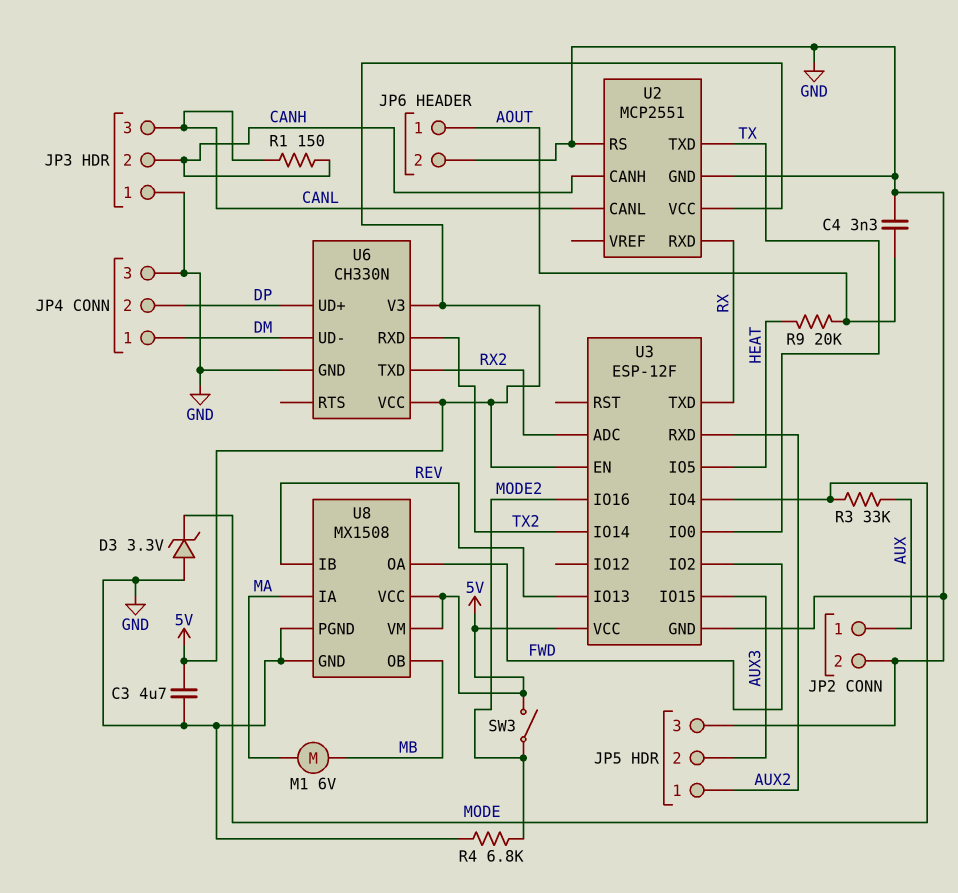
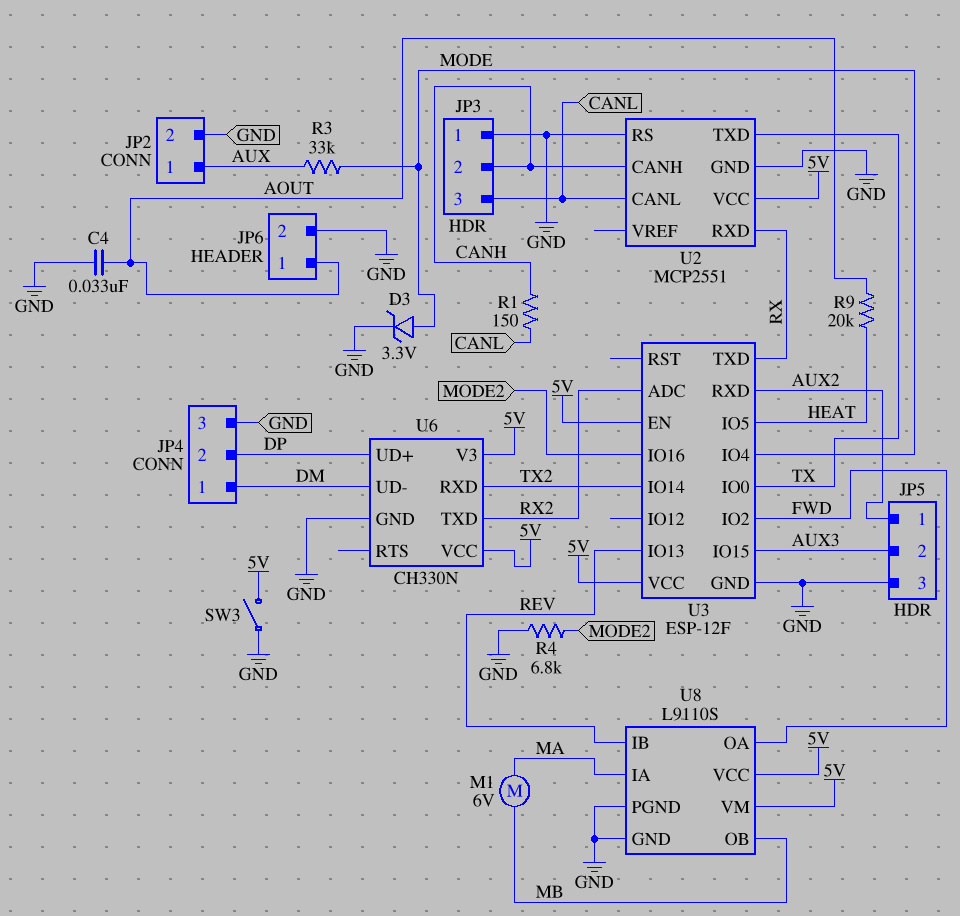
C3: 4.7uF (5V, GND) -> none
C4: 3.3nF (AOUT, GND) -> 33nF (AOUT, GND)
D3: zener 3.3V (A GND, K MODE) -> zener 3.3V (A MODE, K GND)
SW3: switch (5V, MODE2) -> switch (5V, GND)
U8: MX1508 -> L9110S

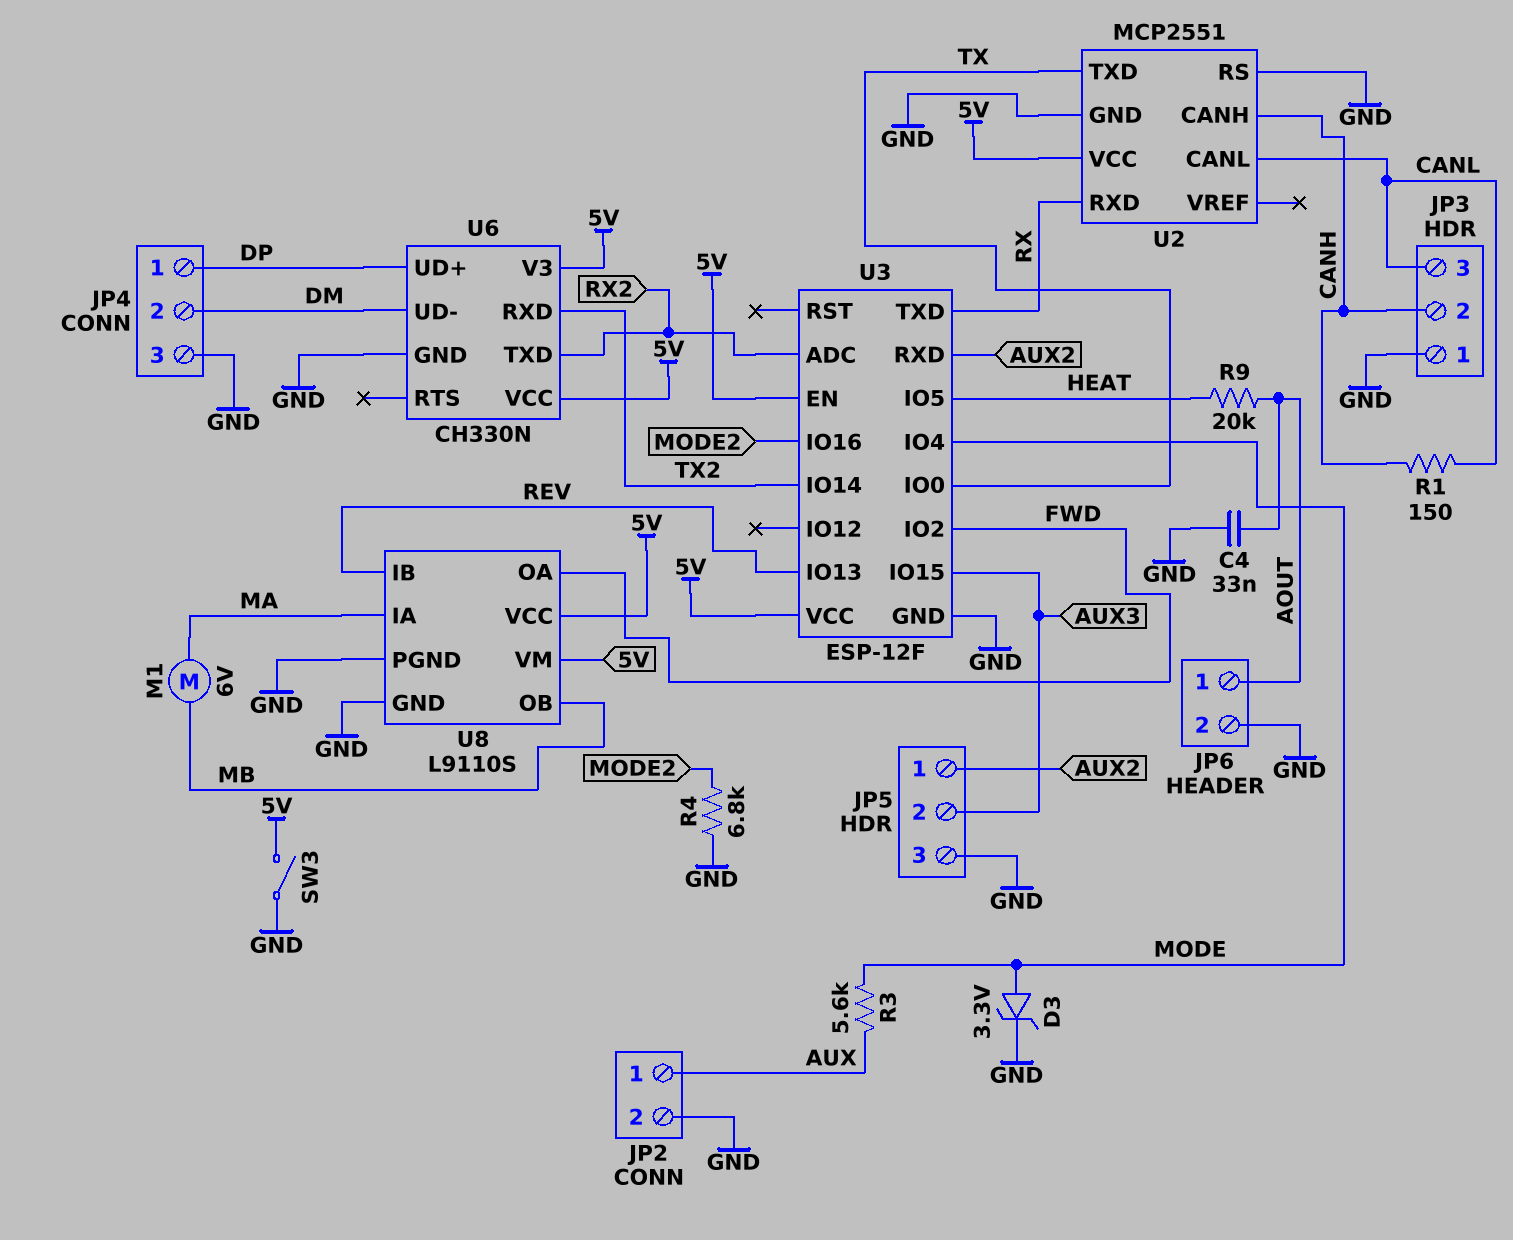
JP4 pin 1: DM -> DP
JP4 pin 2: DP -> DM
R3: 33k (AUX, MODE) -> 5.6k (AUX, MODE)

